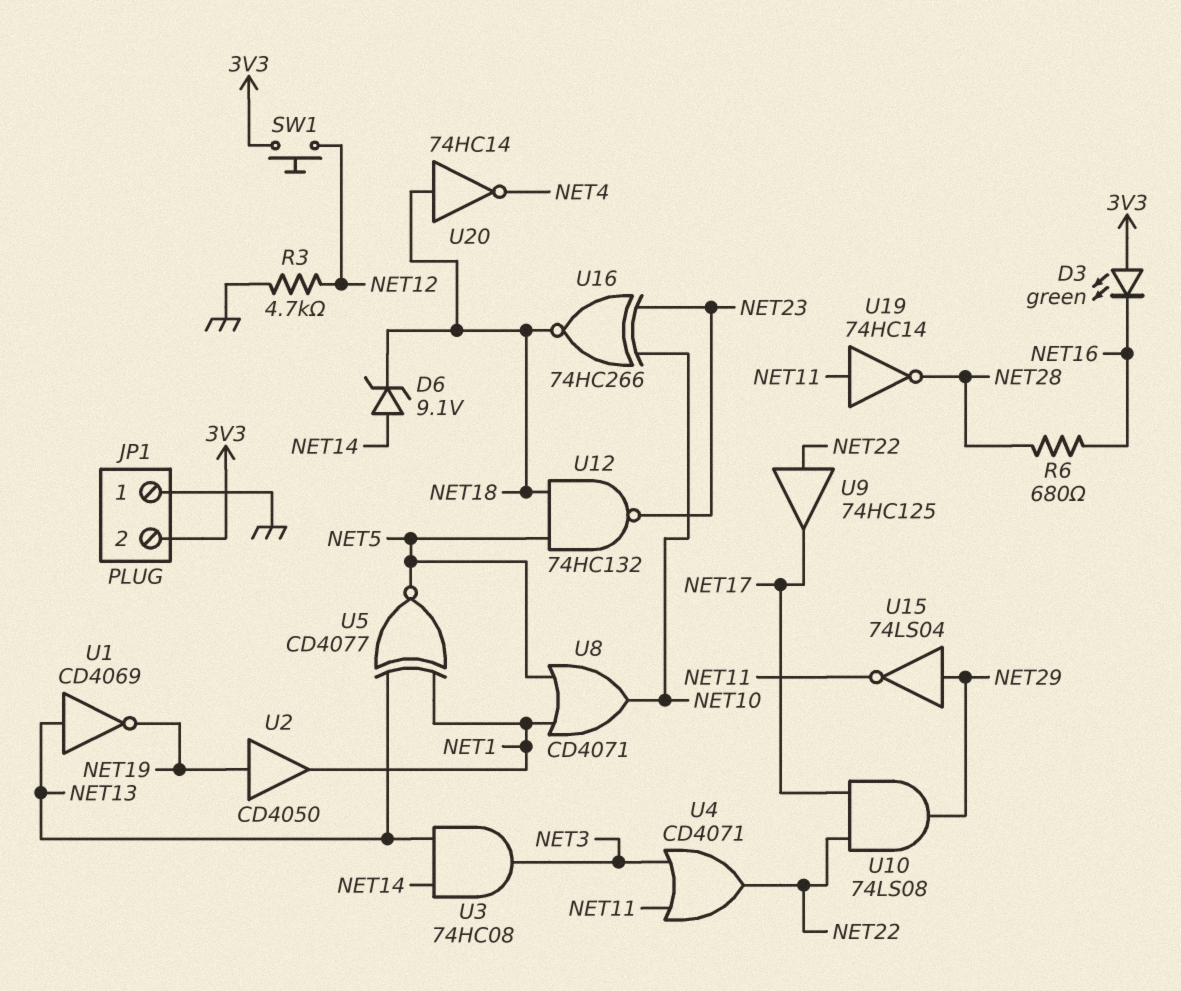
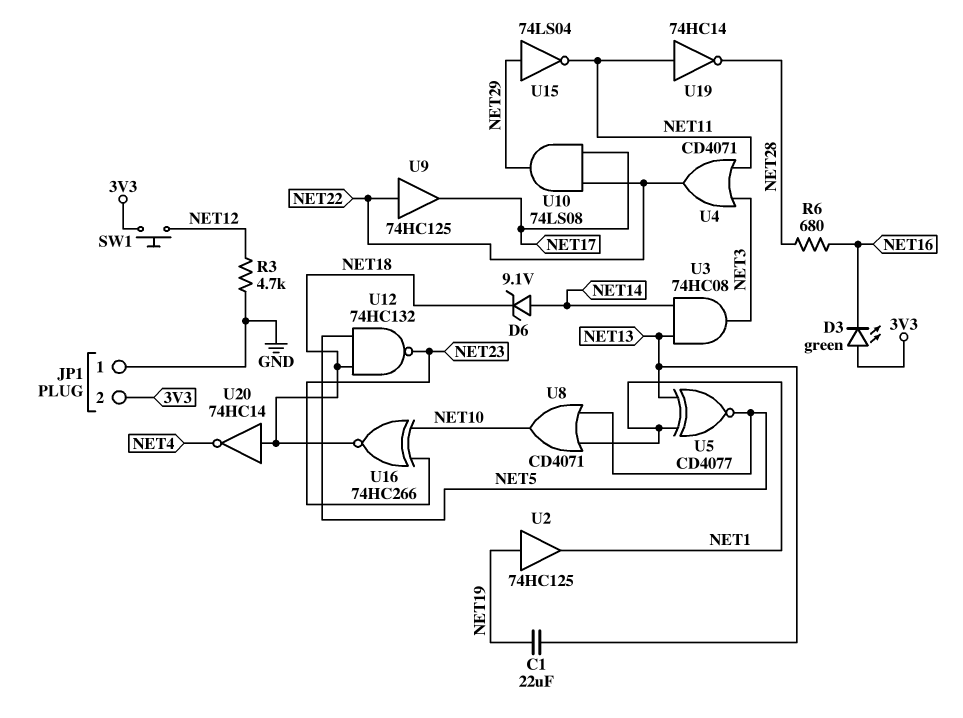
C1: none -> 22uF (NET13, NET19)
U1: NOT CD4069 (in NET13, out NET19) -> none
U2: buffer CD4050 (in NET19, out NET1) -> buffer 74HC125 (in NET19, out NET1)

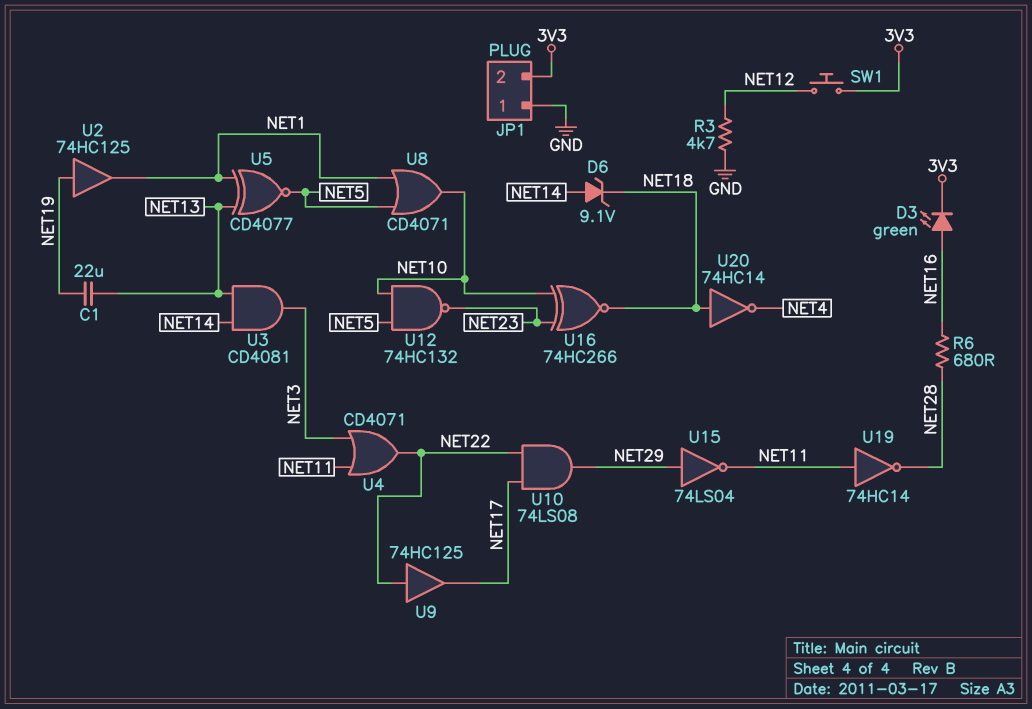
D3: LED green (A 3V3, K NET16) -> LED green (A NET16, K 3V3)
U3: AND 74HC08 (in NET13, in NET14, out NET3) -> AND CD4081 (in NET13, in NET14, out NET3)
U12: NAND 74HC132 (in NET5, in NET18, out NET23) -> NAND 74HC132 (in NET5, in NET10, out NET23)

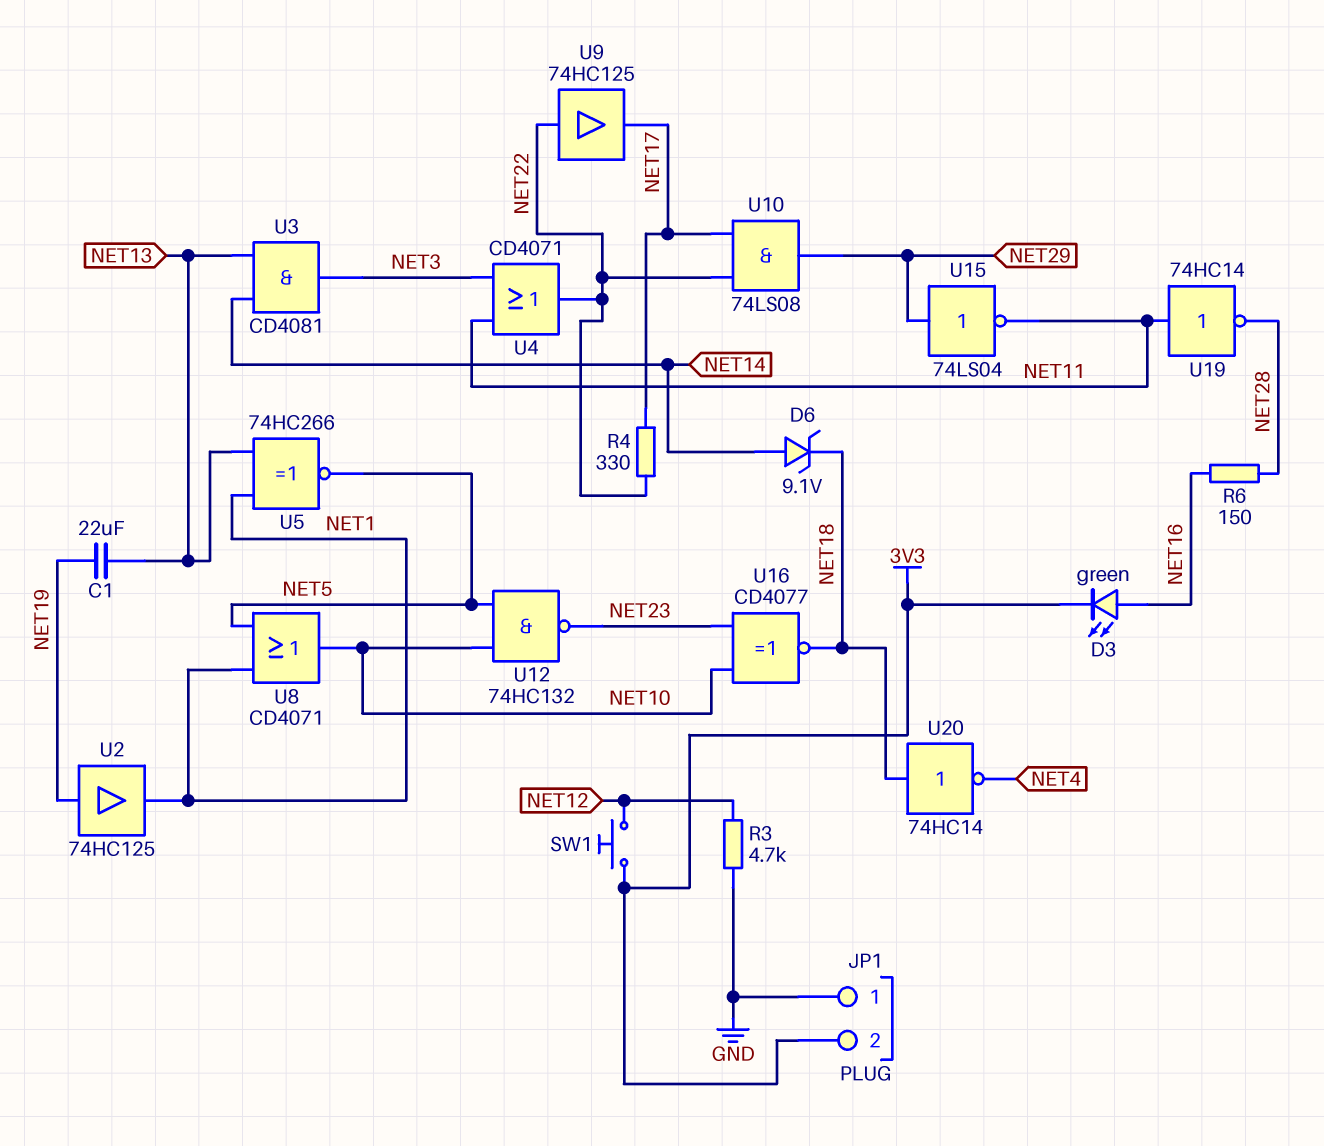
R4: none -> 330 (NET17, NET22)
R6: 680 (NET16, NET28) -> 150 (NET16, NET28)
U5: XNOR CD4077 (in NET1, in NET13, out NET5) -> XNOR 74HC266 (in NET1, in NET13, out NET5)
U16: XNOR 74HC266 (in NET10, in NET23, out NET18) -> XNOR CD4077 (in NET10, in NET23, out NET18)

